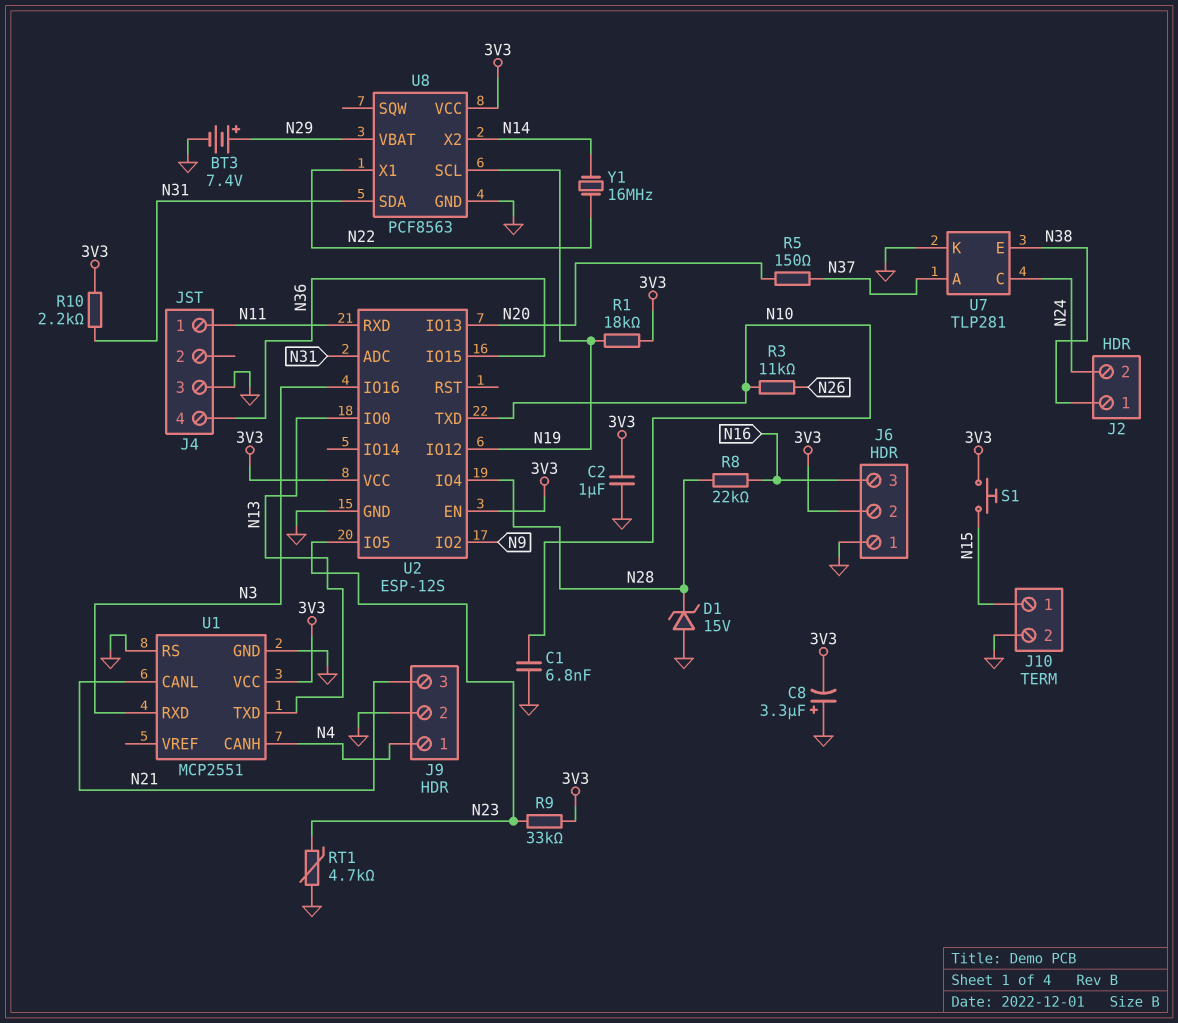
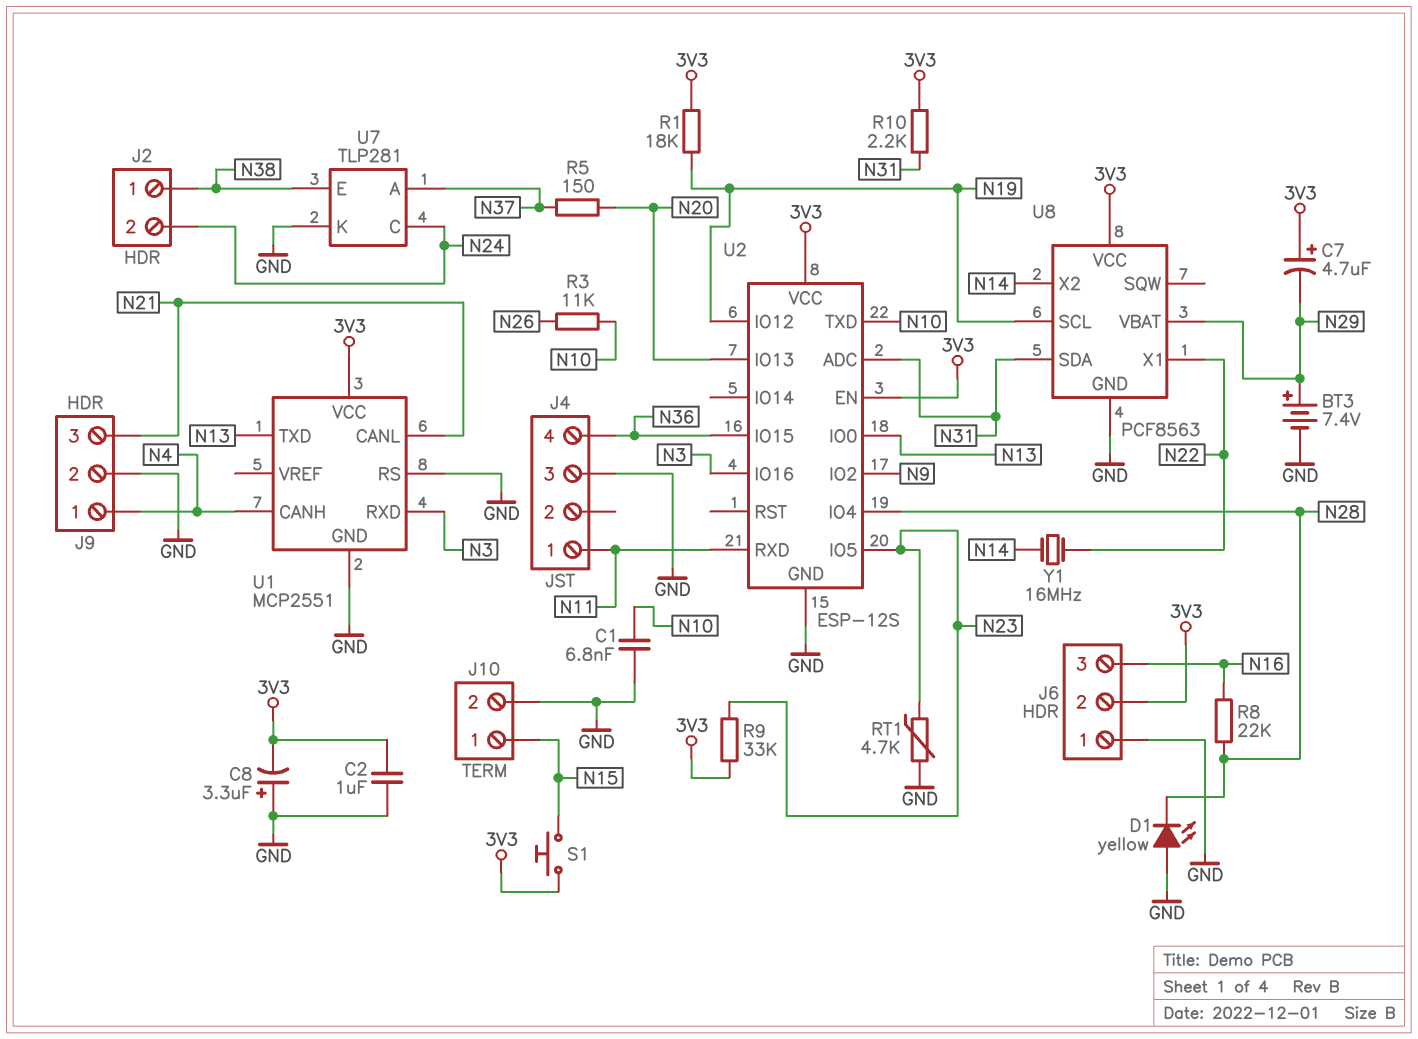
C7: none -> 4.7uF (plus 3V3, minus N29)
D1: zener 15V (A GND, K N28) -> LED yellow (A GND, K N28)

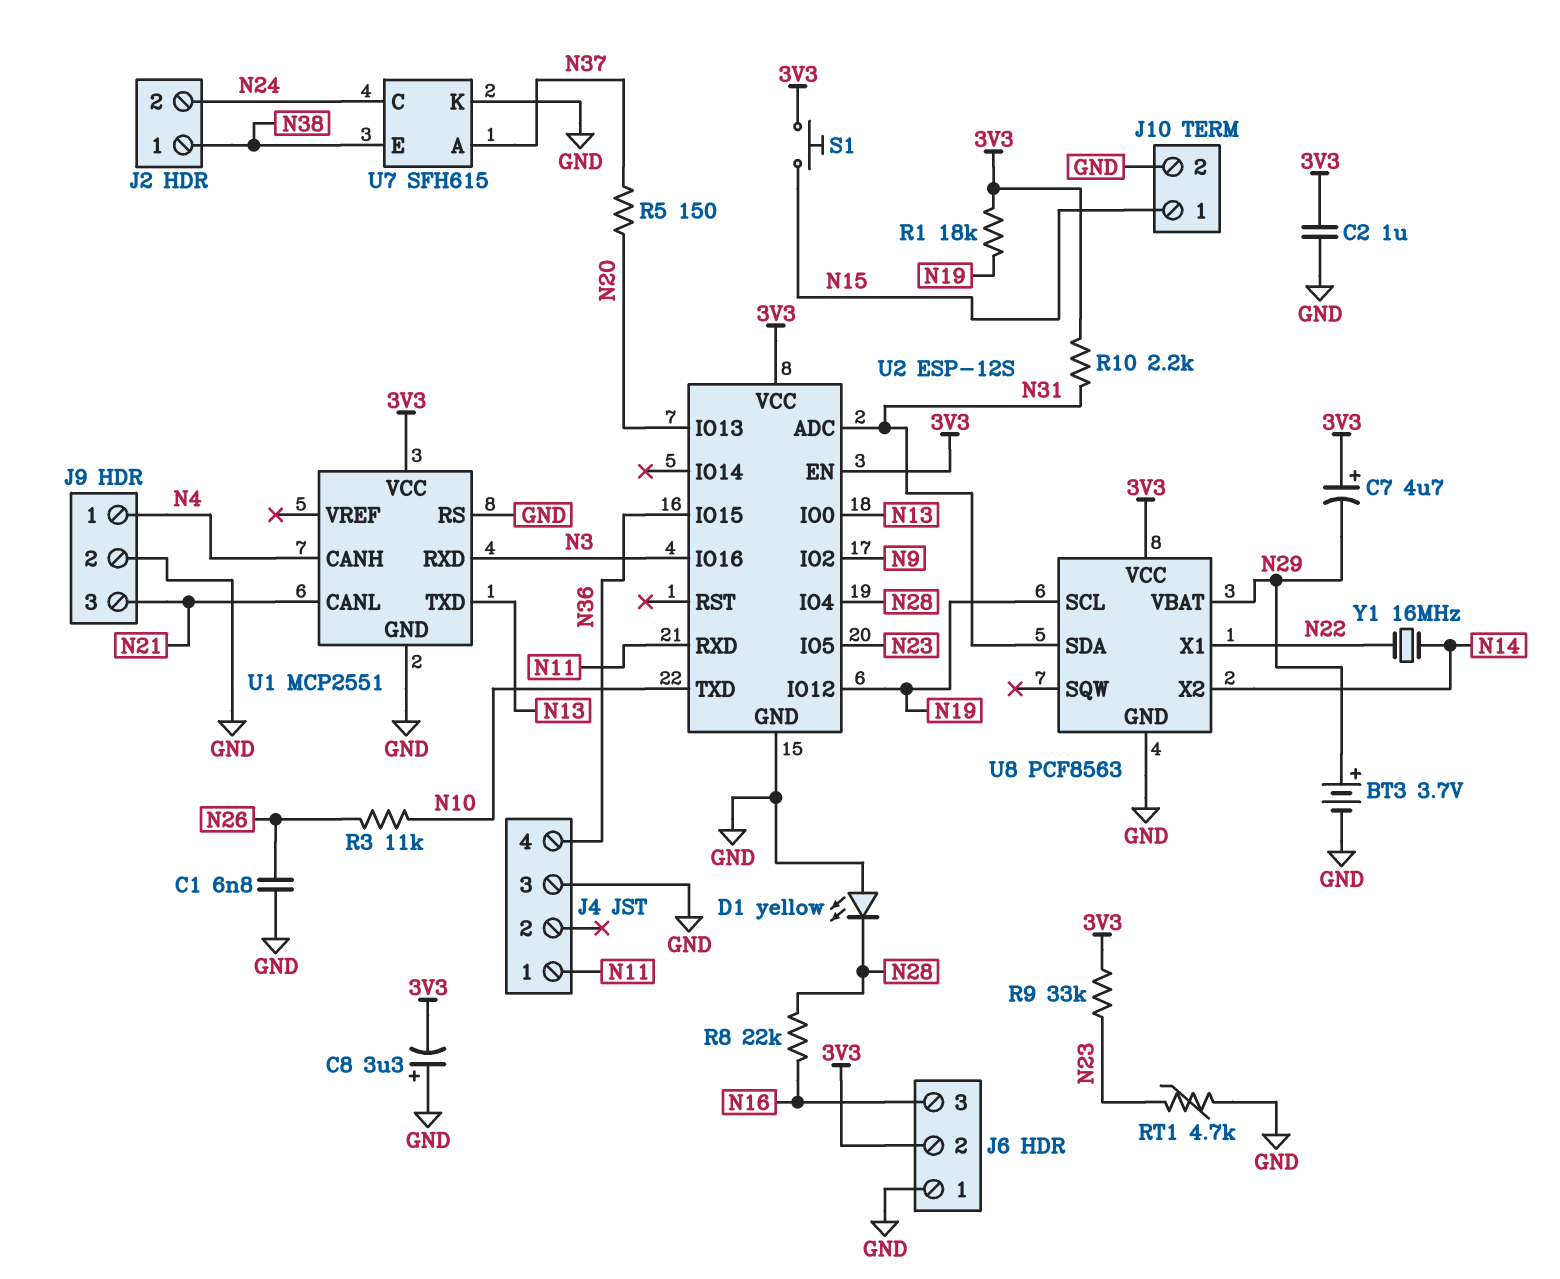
BT3: 7.4V (plus N29, minus GND) -> 3.7V (plus N29, minus GND)
C1: 6.8nF (GND, N10) -> 6.8nF (GND, N26)
U7: TLP281 -> SFH615

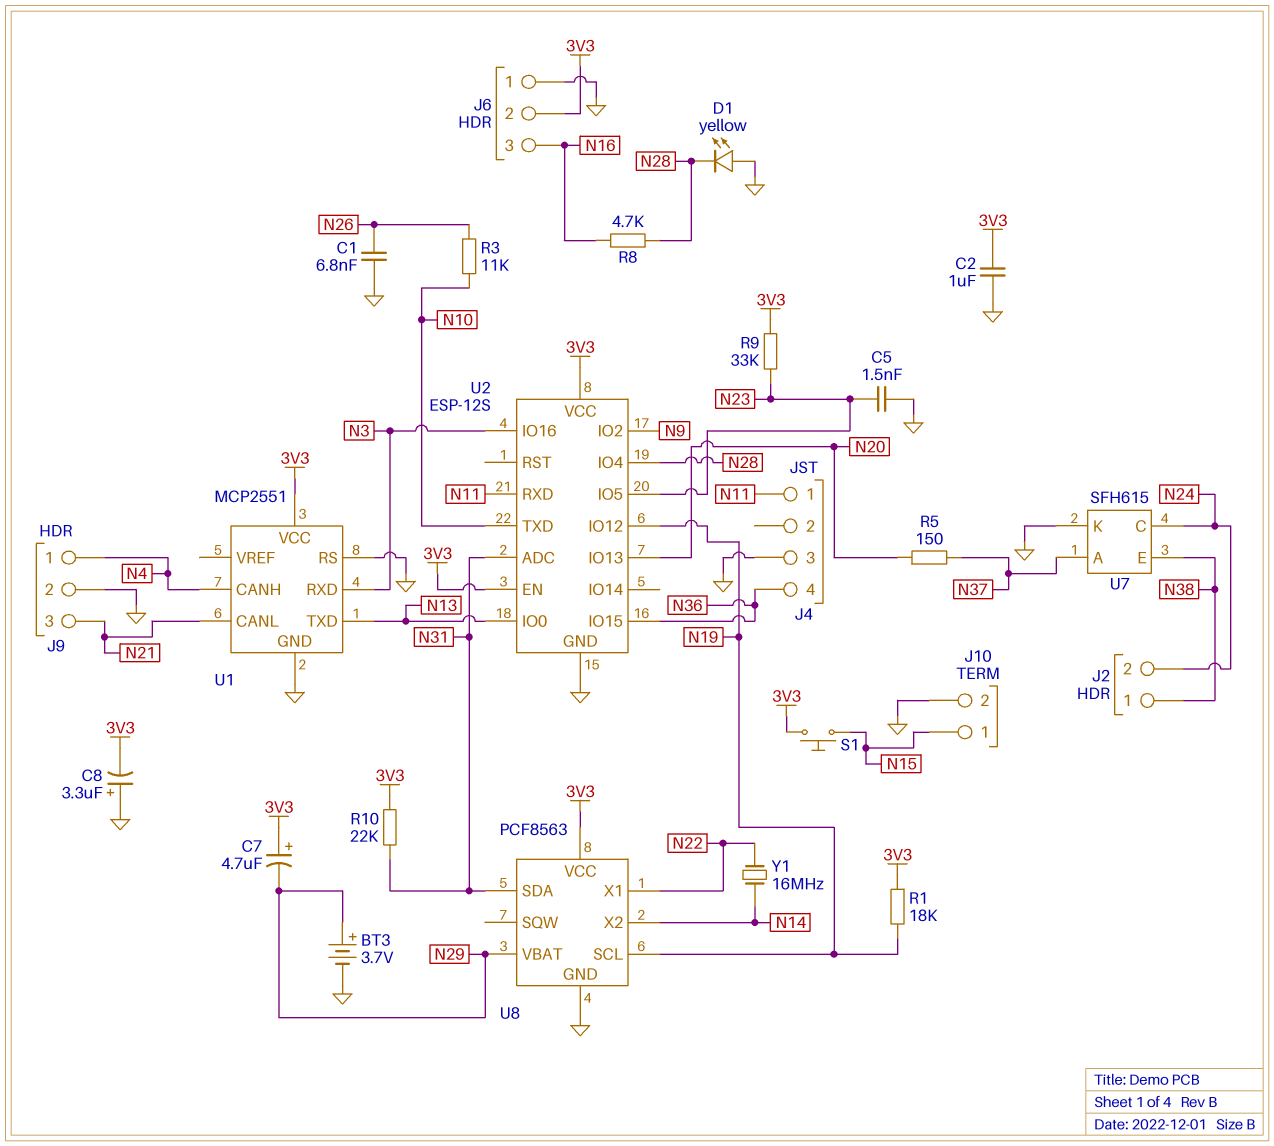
C5: none -> 1.5nF (GND, N23)
R8: 22k (N16, N28) -> 4.7k (N16, N28)
R10: 2.2k (3V3, N31) -> 22k (3V3, N31)
RT1: 4.7k (GND, N23) -> none

